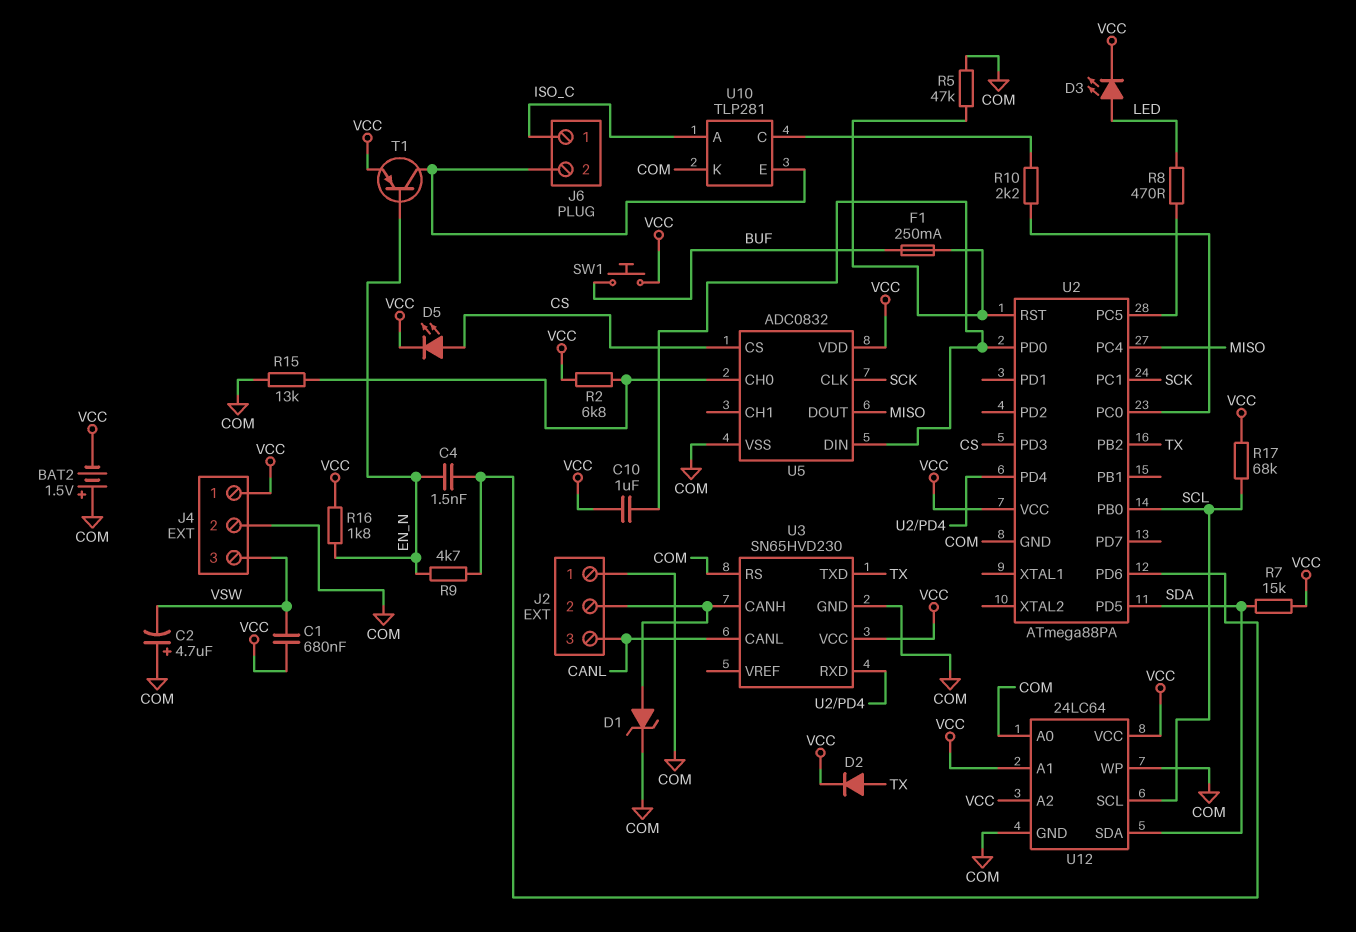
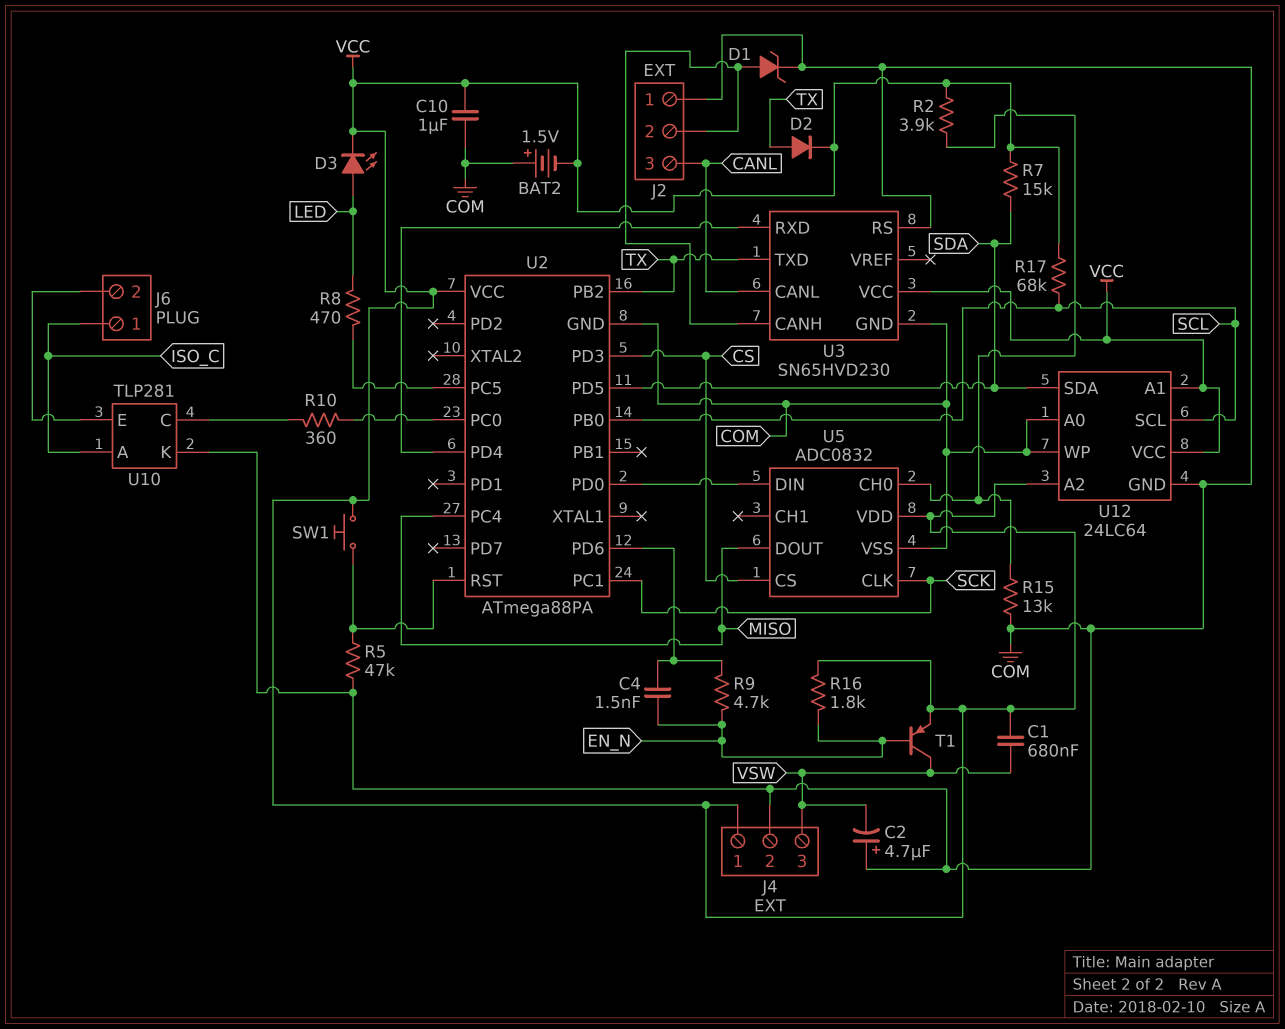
C10: 1uF (U2/PD0, VCC) -> 1uF (COM, VCC)
D5: LED (A CS, K VCC) -> none
F1: 250mA (BUF, U2/RST) -> none
R2: 6.8k (U5/CH0, VCC) -> 3.9k (U5/CH0, VCC)
R10: 2.2k (U2/PC0, U10/C) -> 360 (U2/PC0, U10/C)
SW1: button (BUF, VCC) -> button (U2/RST, VCC)
T1: PNP (B EN_N, C J6/2, E VCC) -> PNP (B EN_N, C VSW, E VCC)

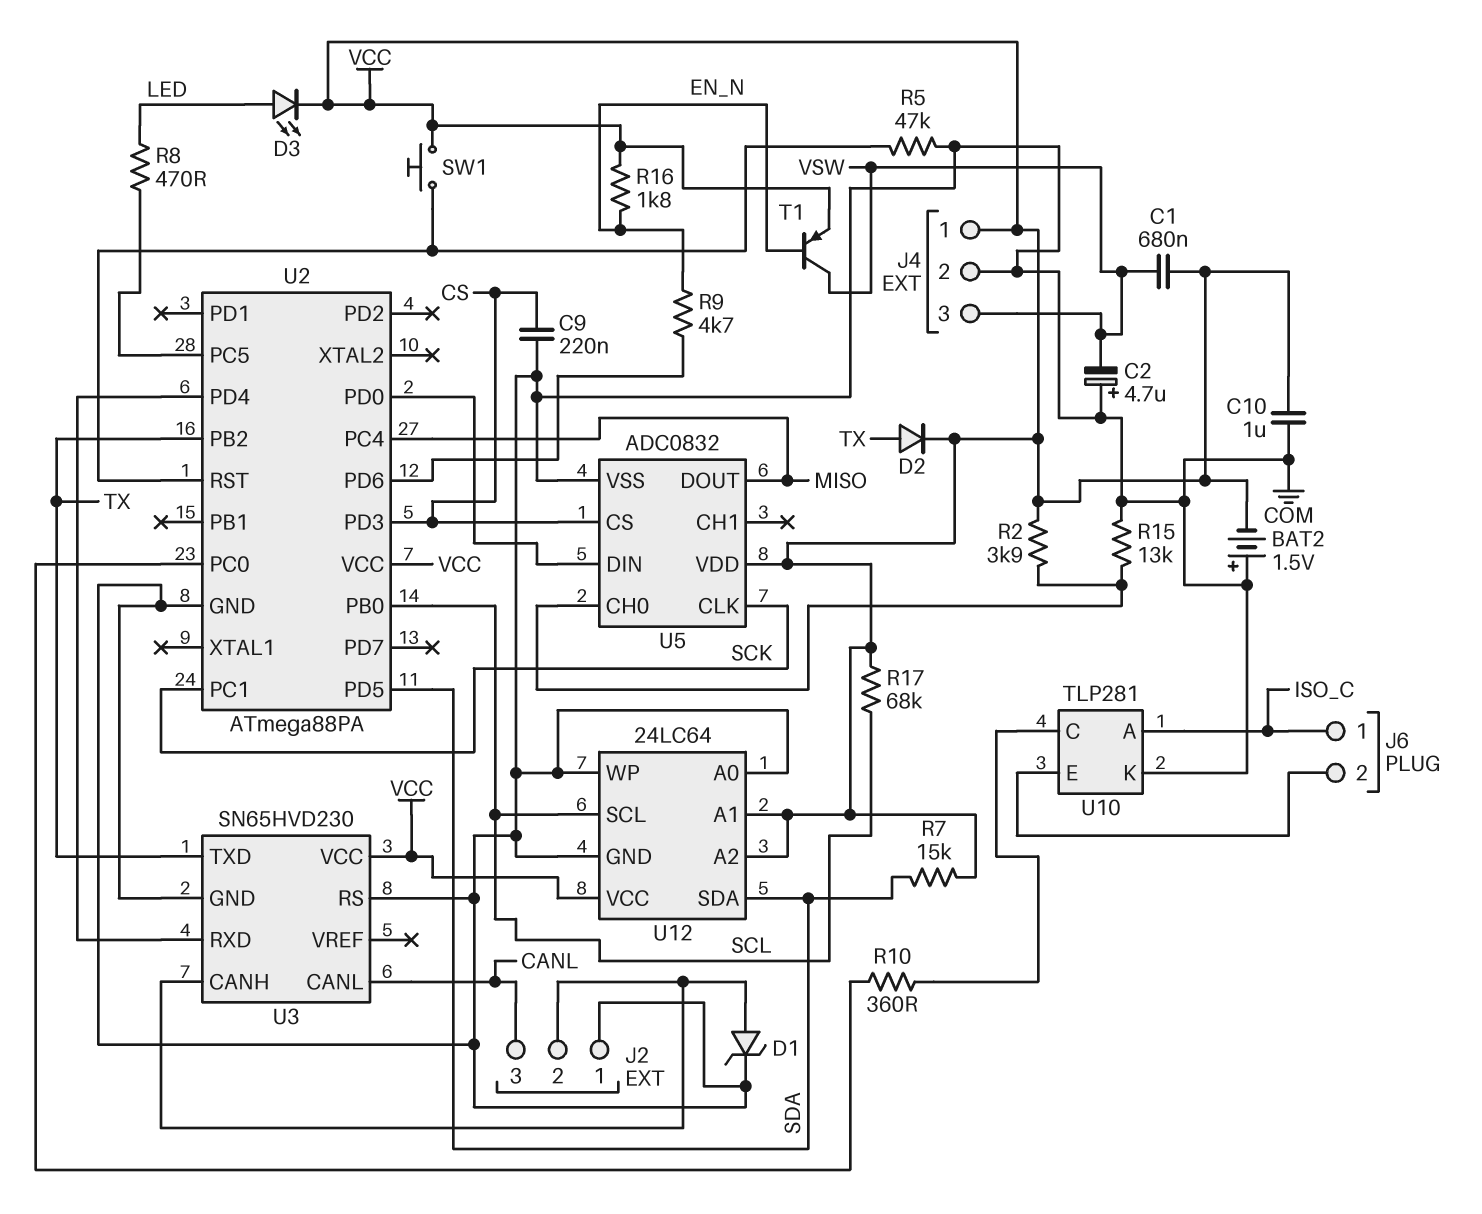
C4: 1.5nF (EN_N, U2/PD6) -> none
C9: none -> 220nF (COM, CS)

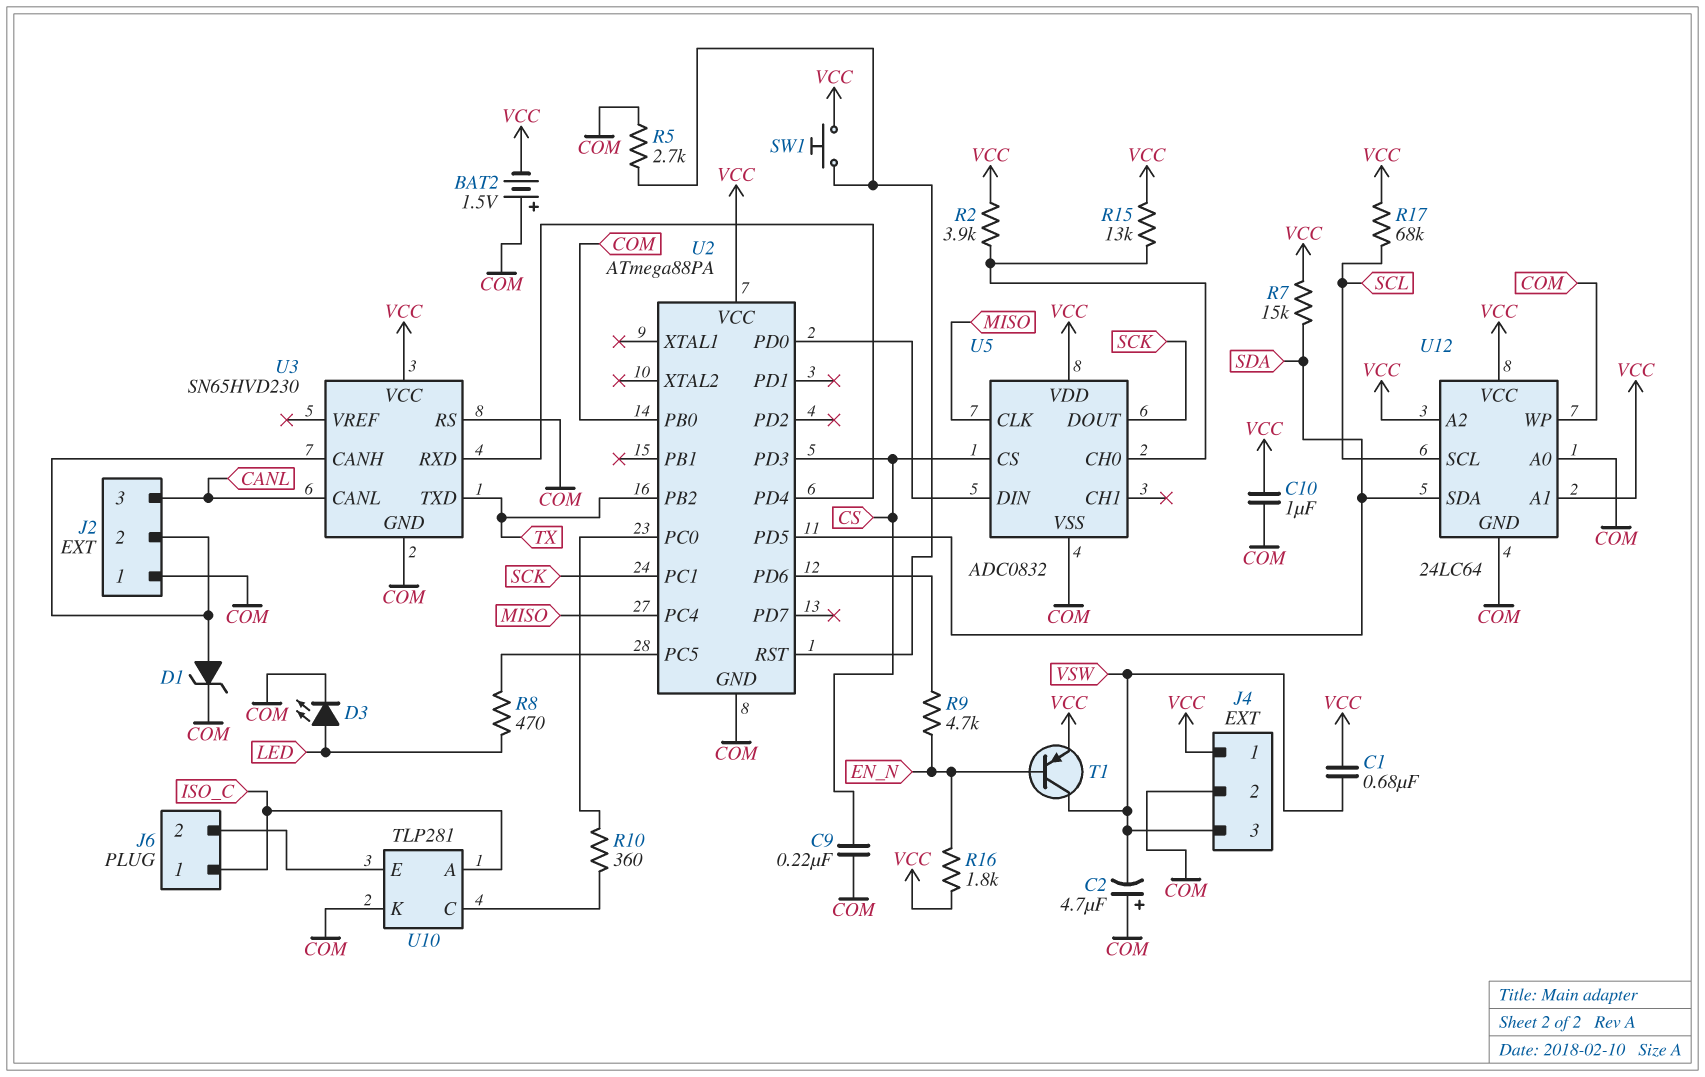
D2: diode (A TX, K VCC) -> none
D3: LED (A LED, K VCC) -> LED (A LED, K COM)
R5: 47k (COM, U2/RST) -> 2.7k (COM, U2/RST)
R15: 13k (COM, U5/CH0) -> 13k (U5/CH0, VCC)
U2 pin PB0: SCL -> COM
U5 pin CLK: SCK -> MISO
U5 pin DOUT: MISO -> SCK

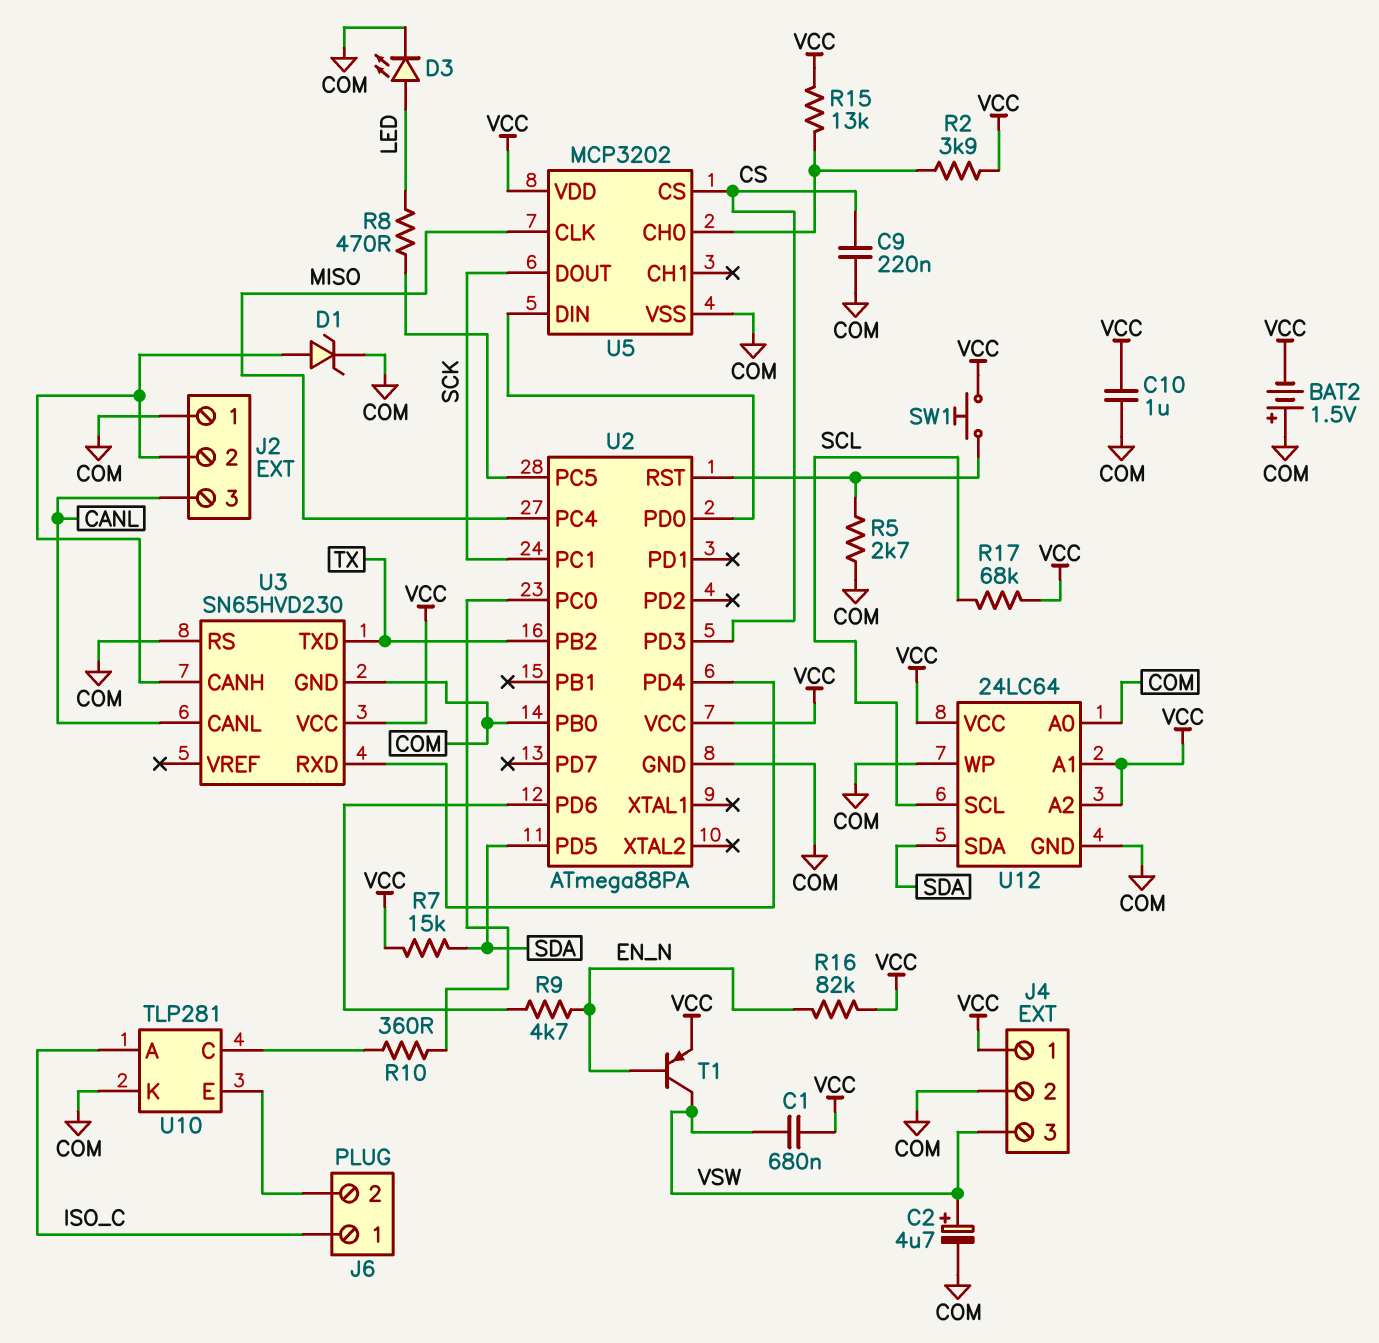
C2: 4.7uF (plus COM, minus VSW) -> 4.7uF (plus VSW, minus COM)
R16: 1.8k (EN_N, VCC) -> 82k (EN_N, VCC)
U5: ADC0832 -> MCP3202

